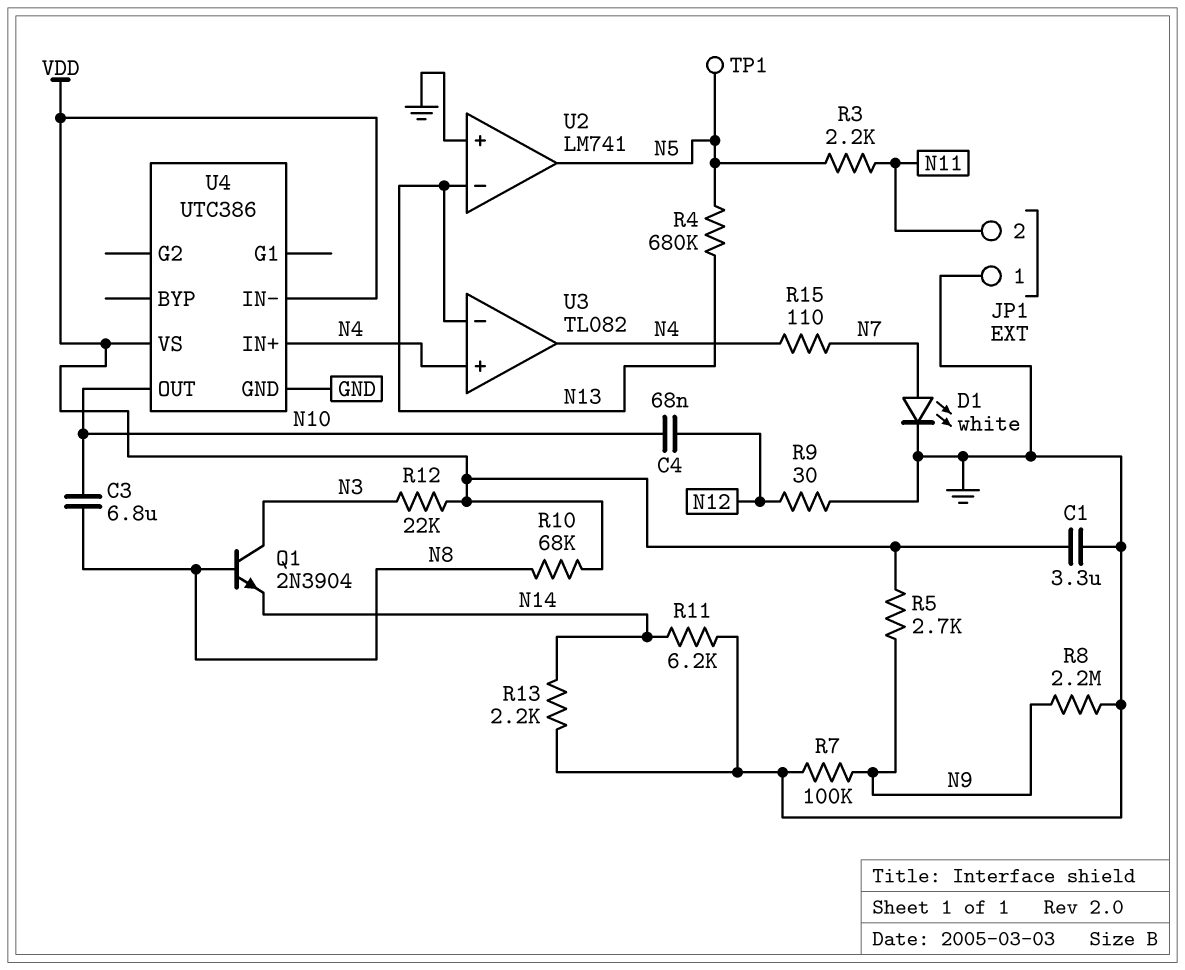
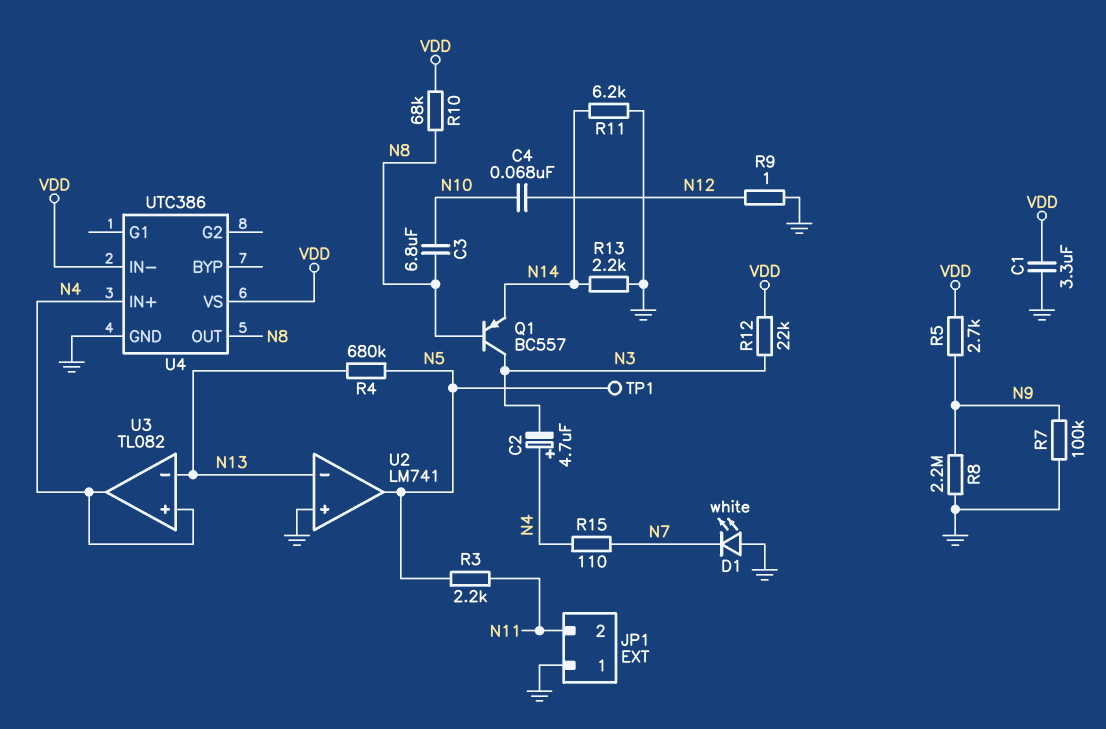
C2: none -> 4.7uF (plus N4, minus N3)
D1: LED white (A N7, K GND) -> LED white (A GND, K N7)
Q1: NPN 2N3904 (B N8, C N3, E N14) -> PNP BC557 (B N8, C N3, E N14)
R9: 30 (GND, N12) -> 1 (GND, N12)
U4 pin OUT: N10 -> N8

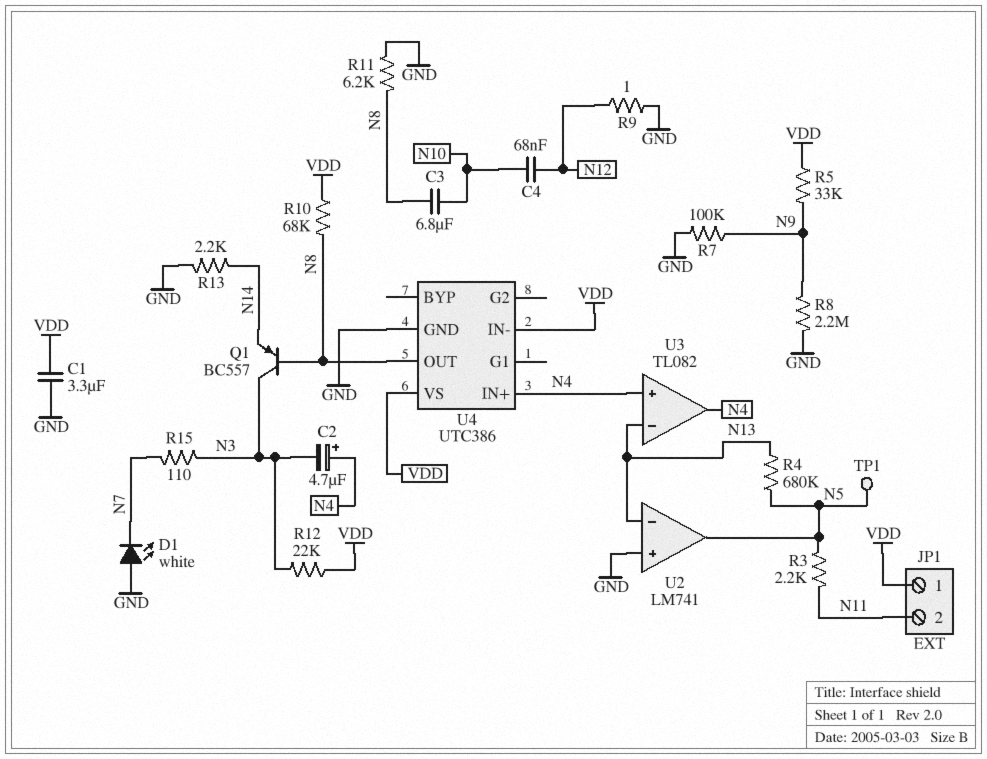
JP1 pin 1: GND -> VDD
R5: 2.7k (N9, VDD) -> 33k (N9, VDD)
R11: 6.2k (GND, N14) -> 6.2k (GND, N8)
R15: 110 (N4, N7) -> 110 (N3, N7)

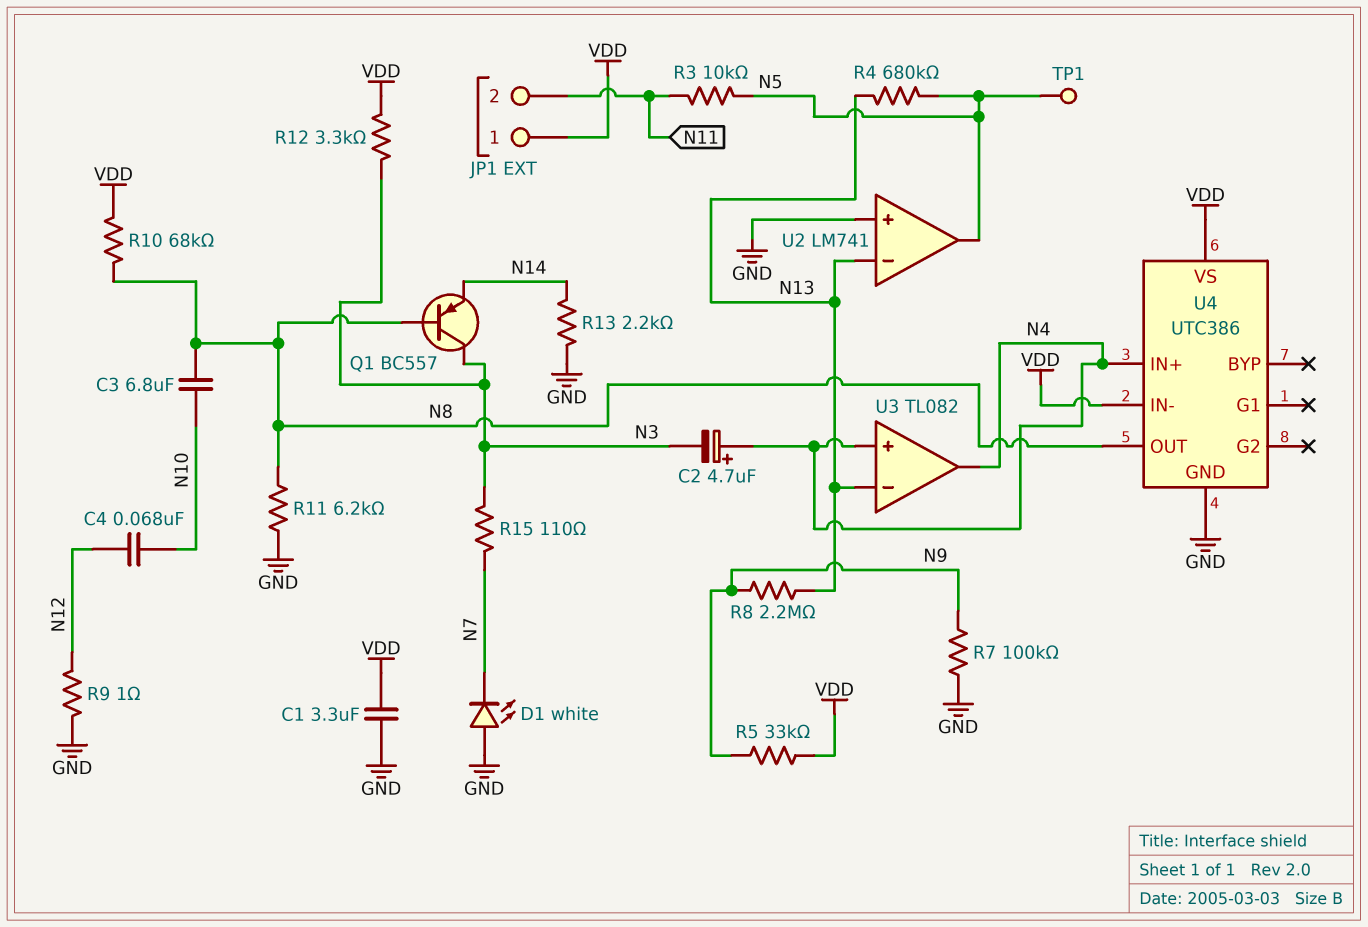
R3: 2.2k (N5, N11) -> 10k (N5, N11)
R8: 2.2M (GND, N9) -> 2.2M (N9, N13)
R12: 22k (N3, VDD) -> 3.3k (N3, VDD)

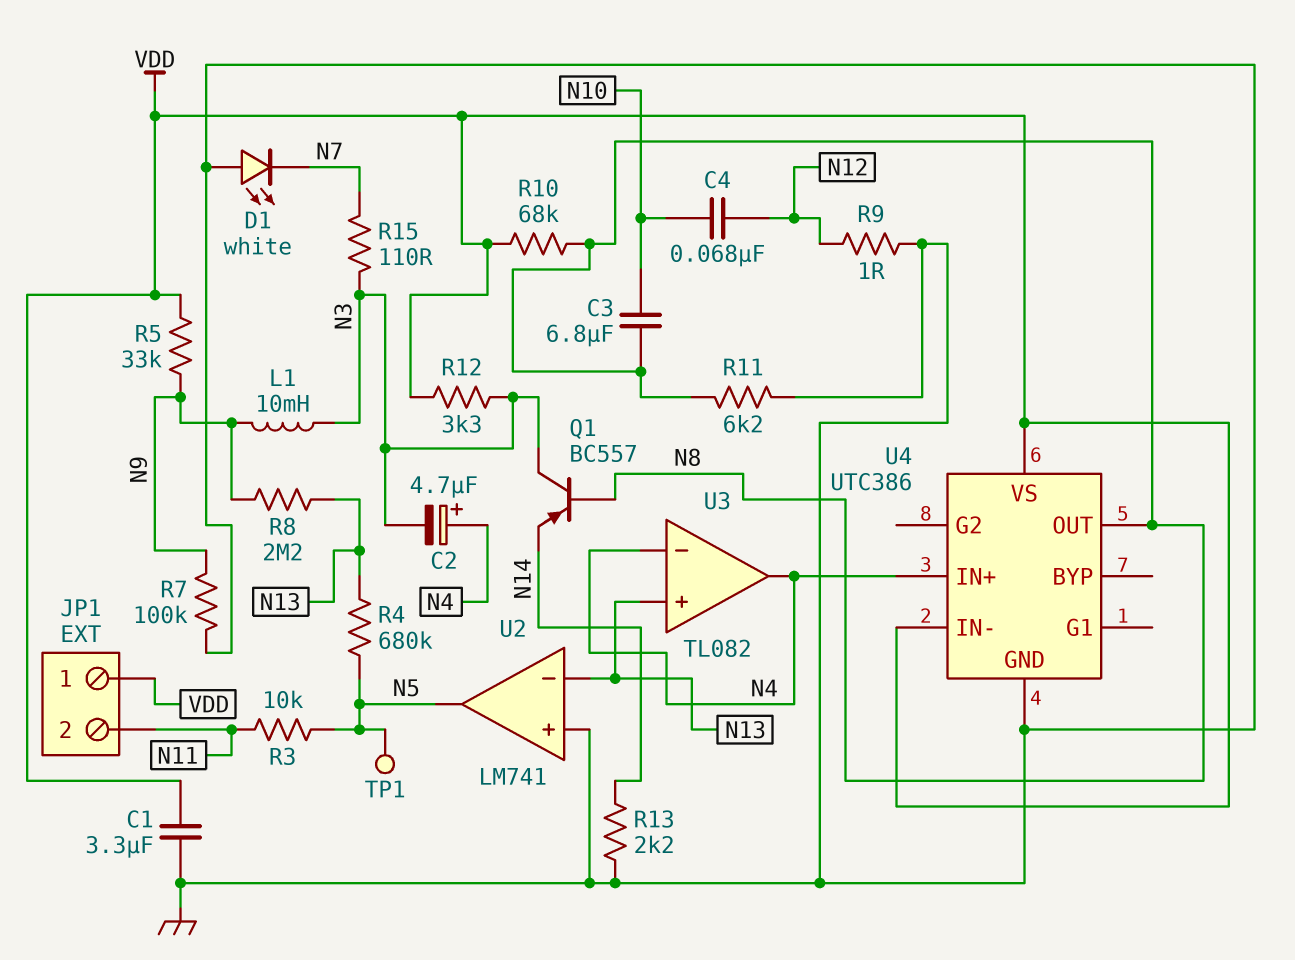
L1: none -> 10mH (N3, N9)
U3 pin in+: N4 -> N13
U3 pin in-: N13 -> N4

